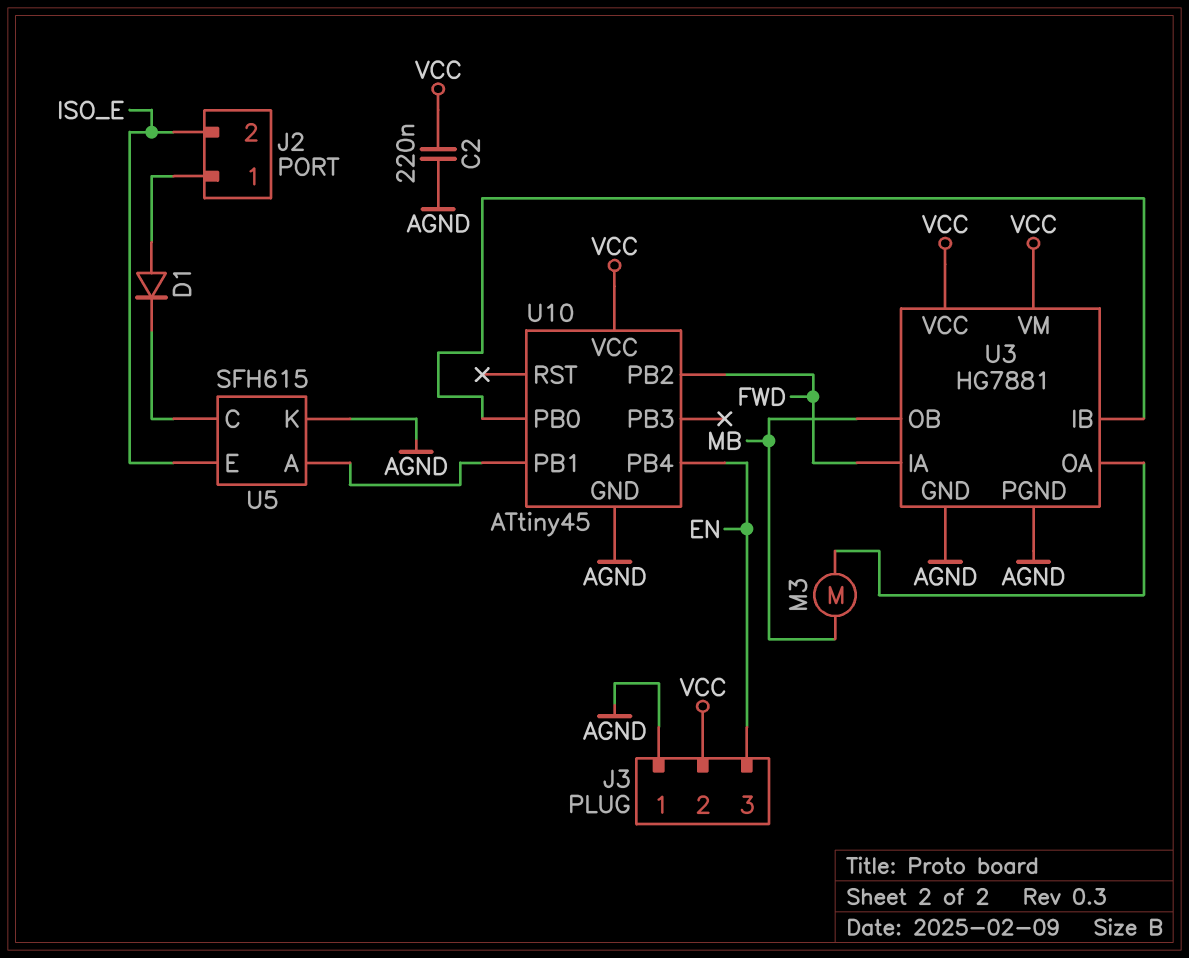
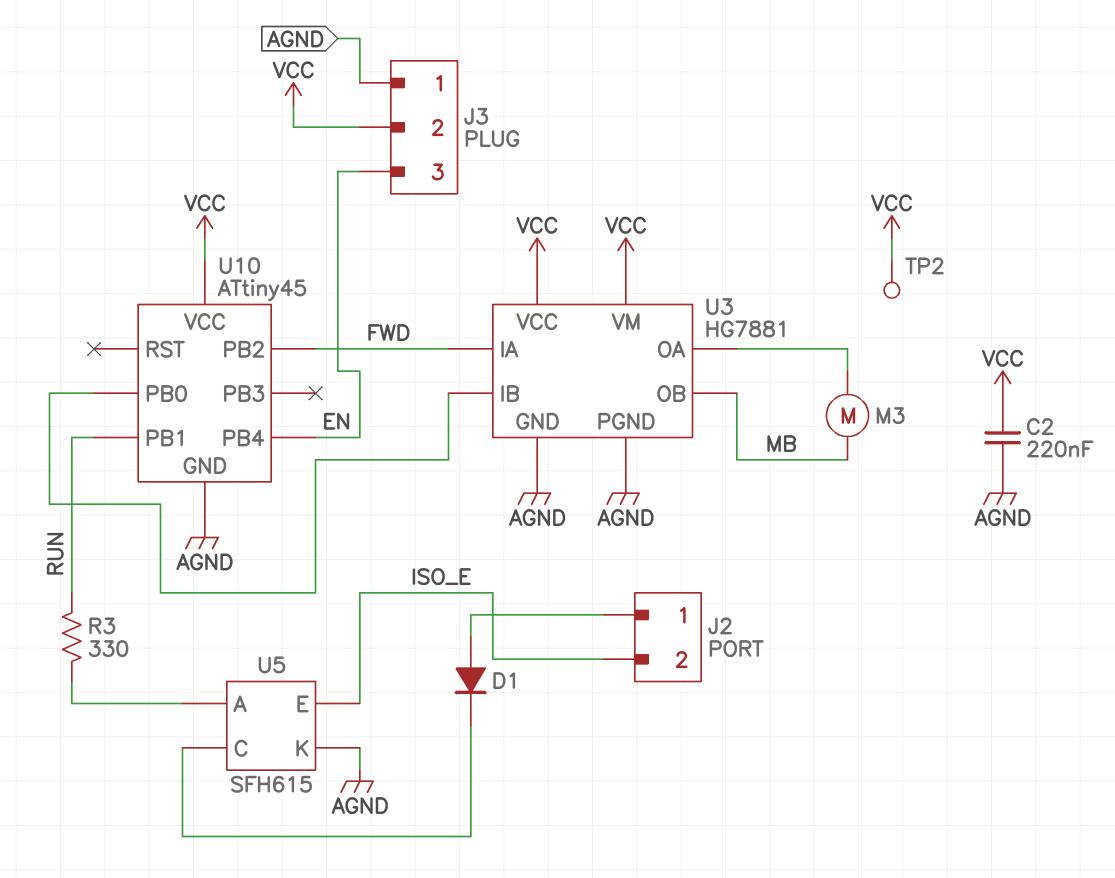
R3: none -> 330 (RUN, U5/A)
TP2: none -> test point (VCC)
U10 pin PB1: U5/A -> RUN

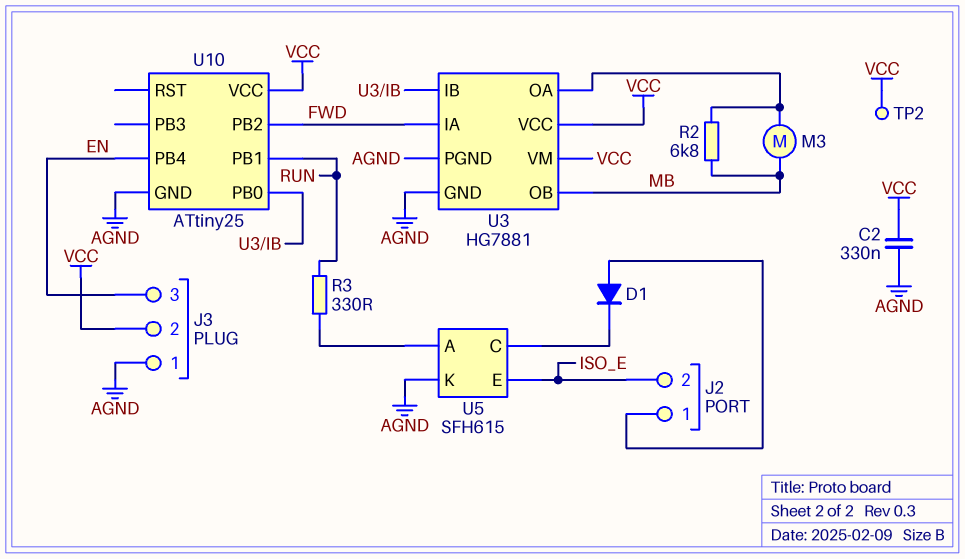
C2: 220nF (AGND, VCC) -> 330nF (AGND, VCC)
R2: none -> 6.8k (MB, U3/OA)
U10: ATtiny45 -> ATtiny25

